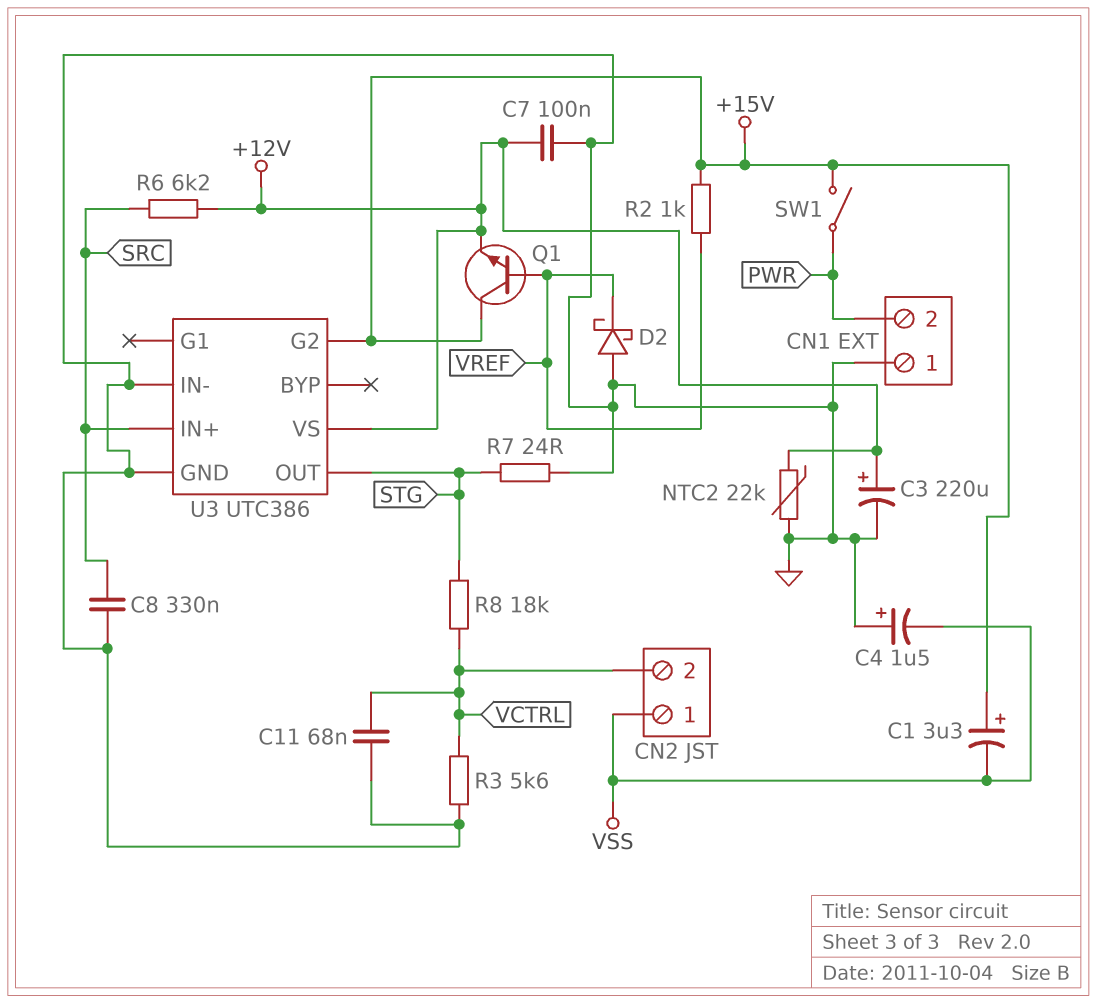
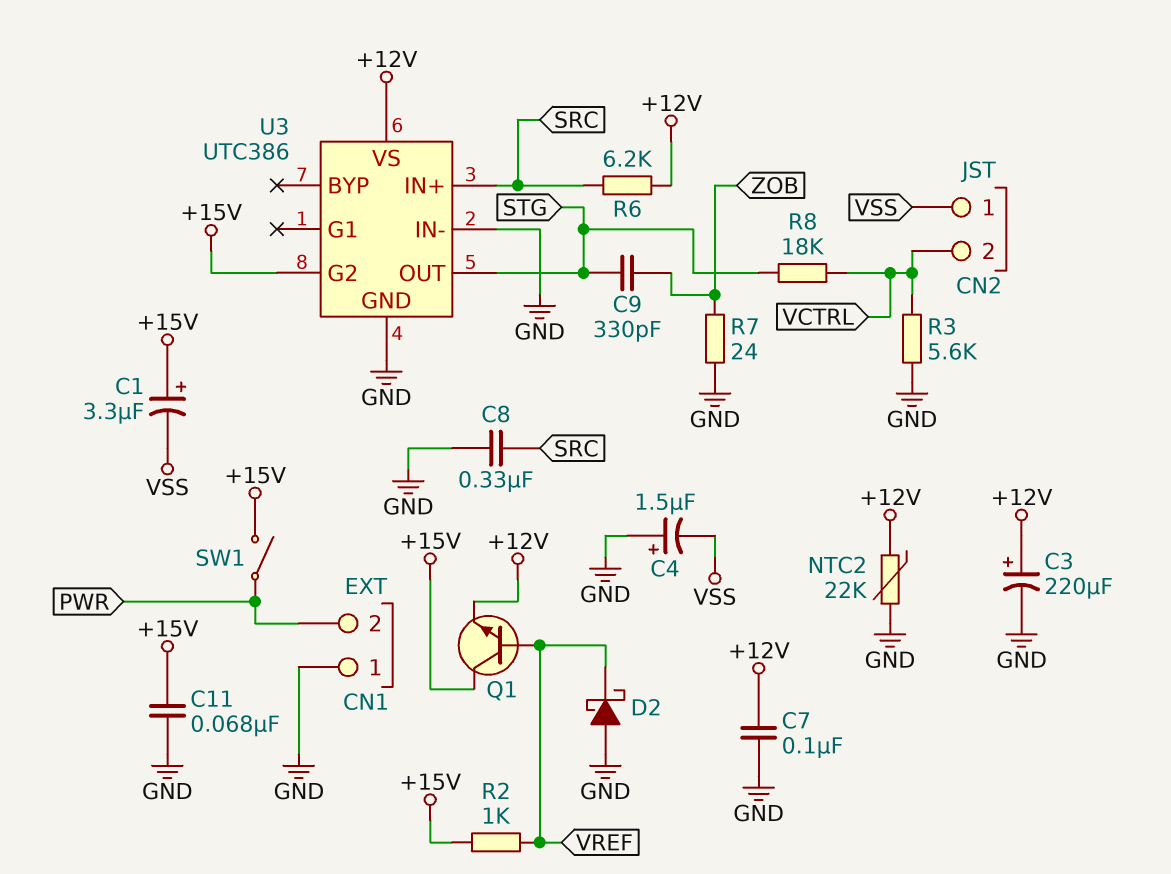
C9: none -> 330pF (STG, ZOB)
C11: 68nF (GND, VCTRL) -> 68nF (+15V, GND)
R7: 24 (GND, STG) -> 24 (GND, ZOB)

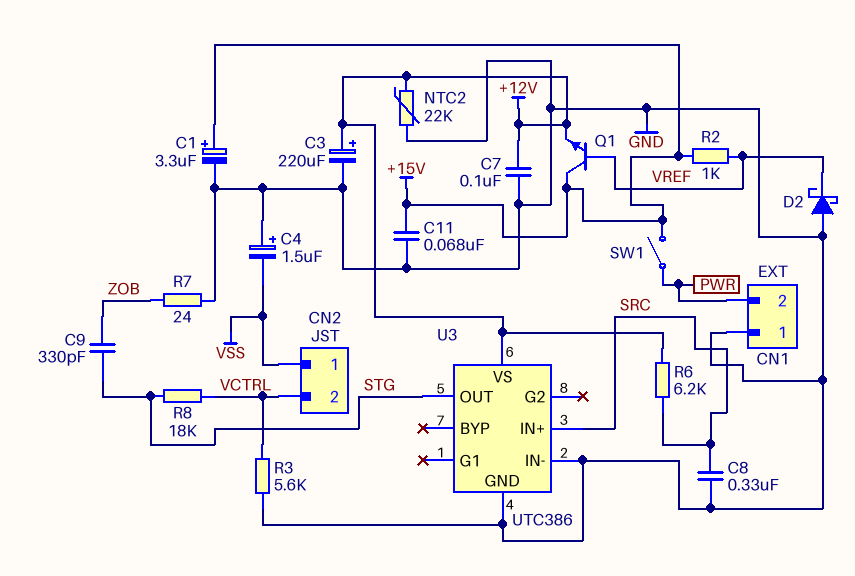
C1: 3.3uF (plus +15V, minus VSS) -> 3.3uF (plus +15V, minus GND)
U3 pin G2: +15V -> none

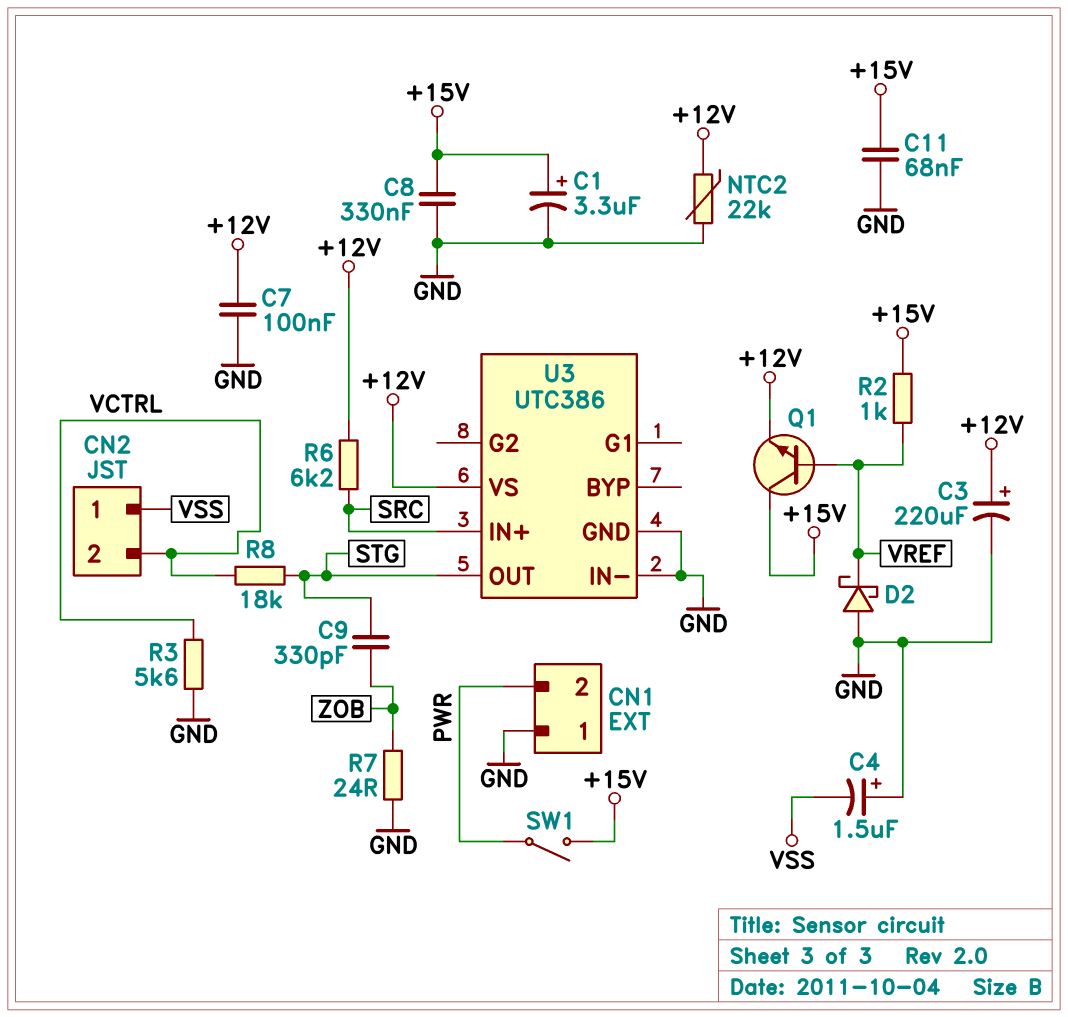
C8: 330nF (GND, SRC) -> 330nF (+15V, GND)

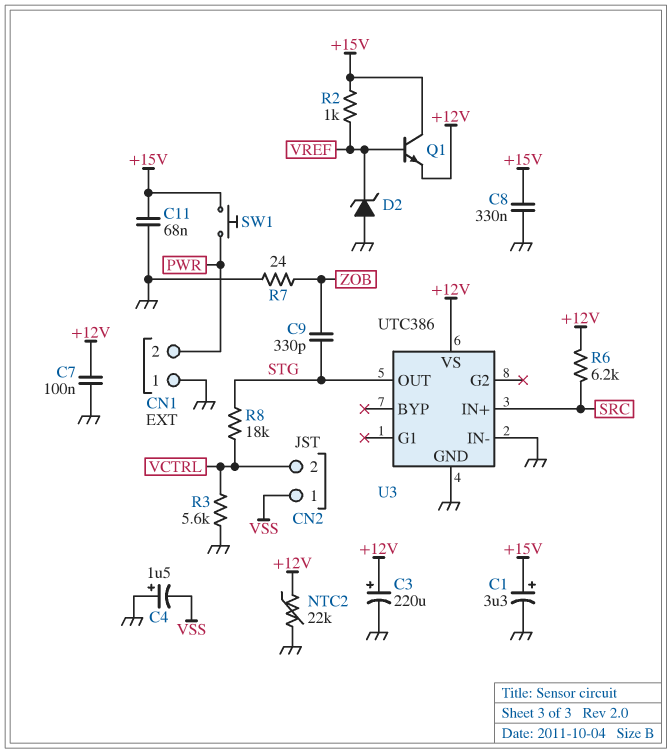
D2: schottky (A GND, K VREF) -> zener (A GND, K VREF)
SW1: switch (+15V, PWR) -> button (+15V, PWR)

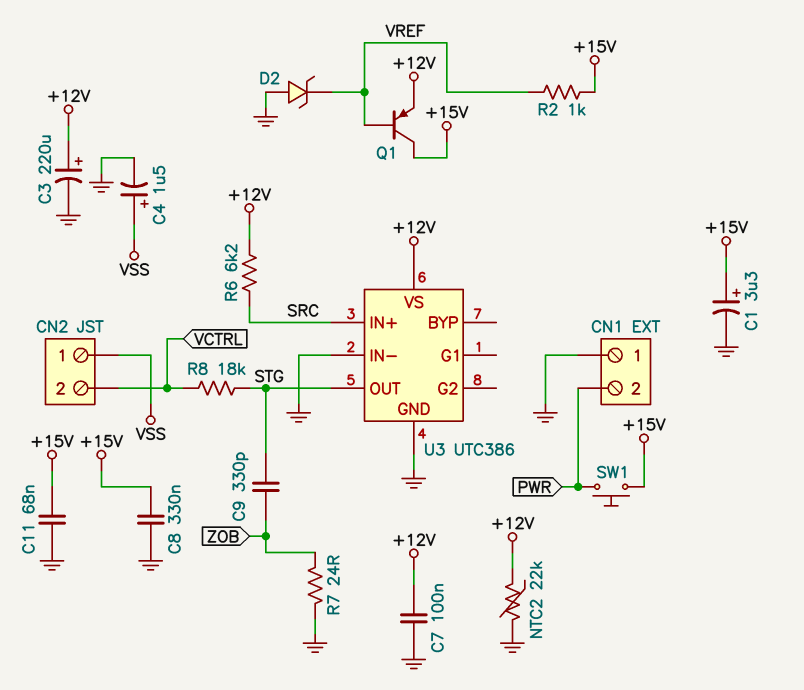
C4: 1.5uF (plus GND, minus VSS) -> 1.5uF (plus VSS, minus GND)
Q1: NPN (B VREF, C +15V, E +12V) -> PNP (B VREF, C +15V, E +12V)
R3: 5.6k (GND, VCTRL) -> none

